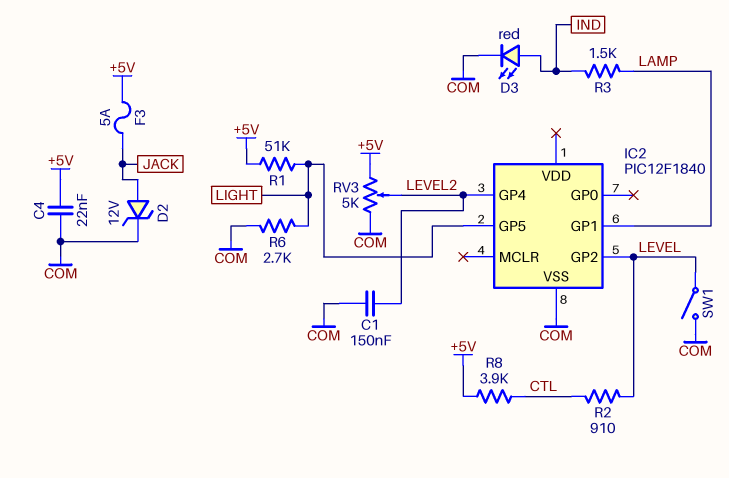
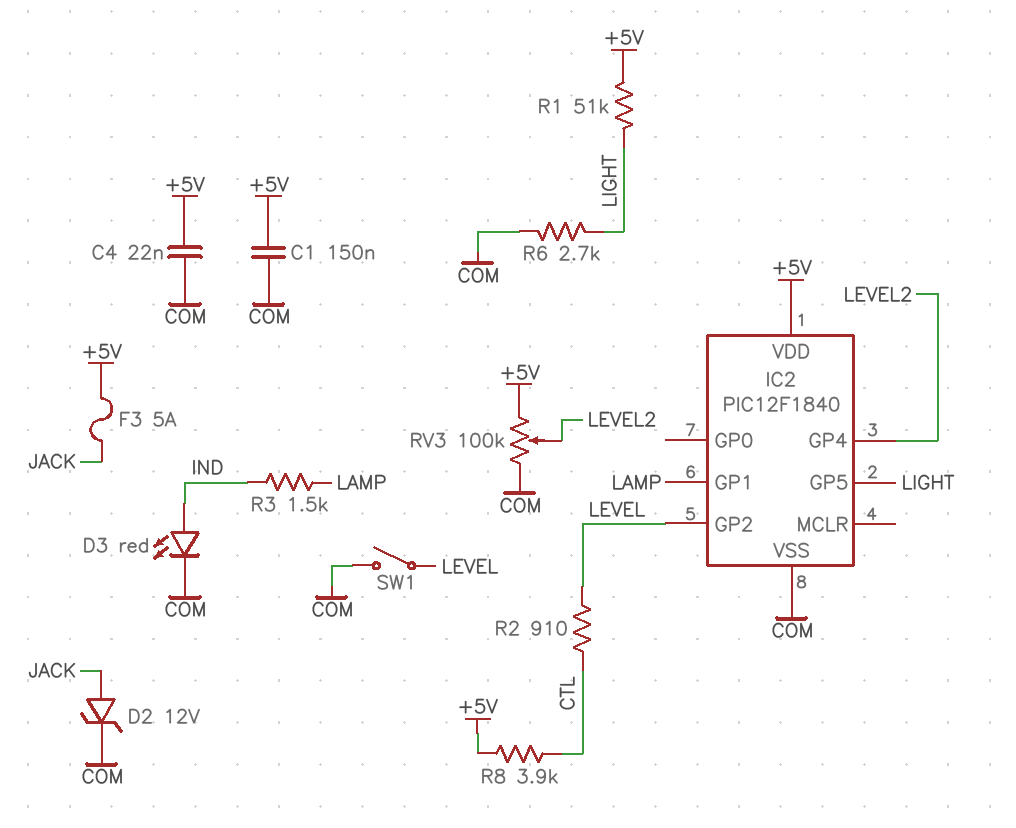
C1: 150nF (COM, LEVEL2) -> 150nF (+5V, COM)
IC2 pin VDD: none -> +5V
RV3: 5k (+5V, COM, wiper LEVEL2) -> 100k (+5V, COM, wiper LEVEL2)

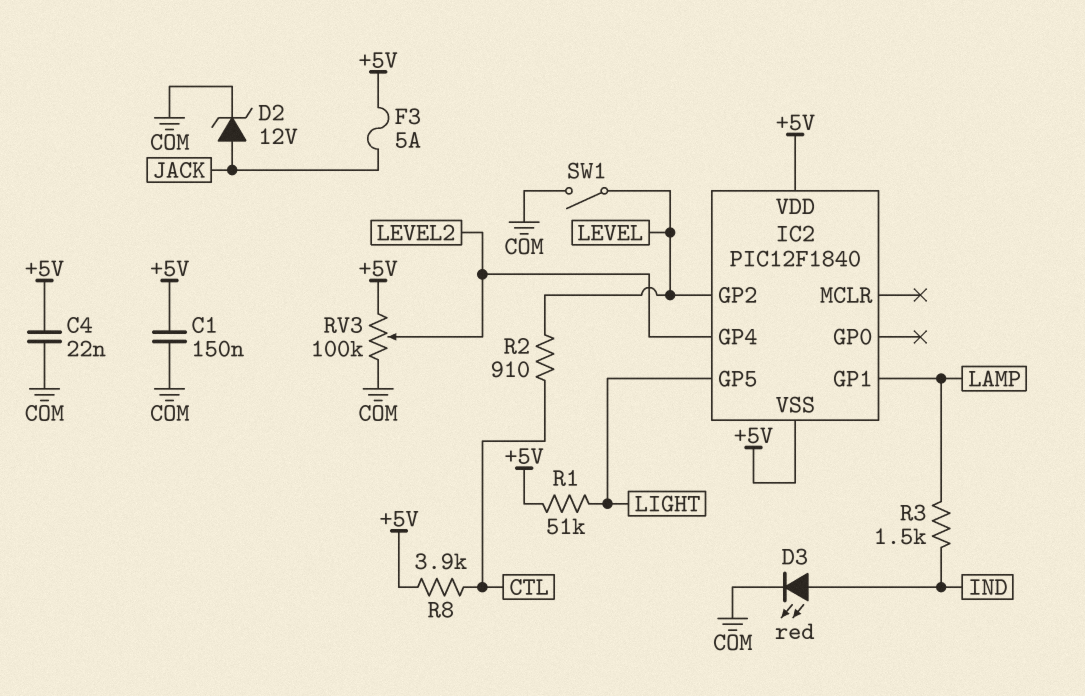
IC2 pin VSS: COM -> +5V
R6: 2.7k (COM, LIGHT) -> none

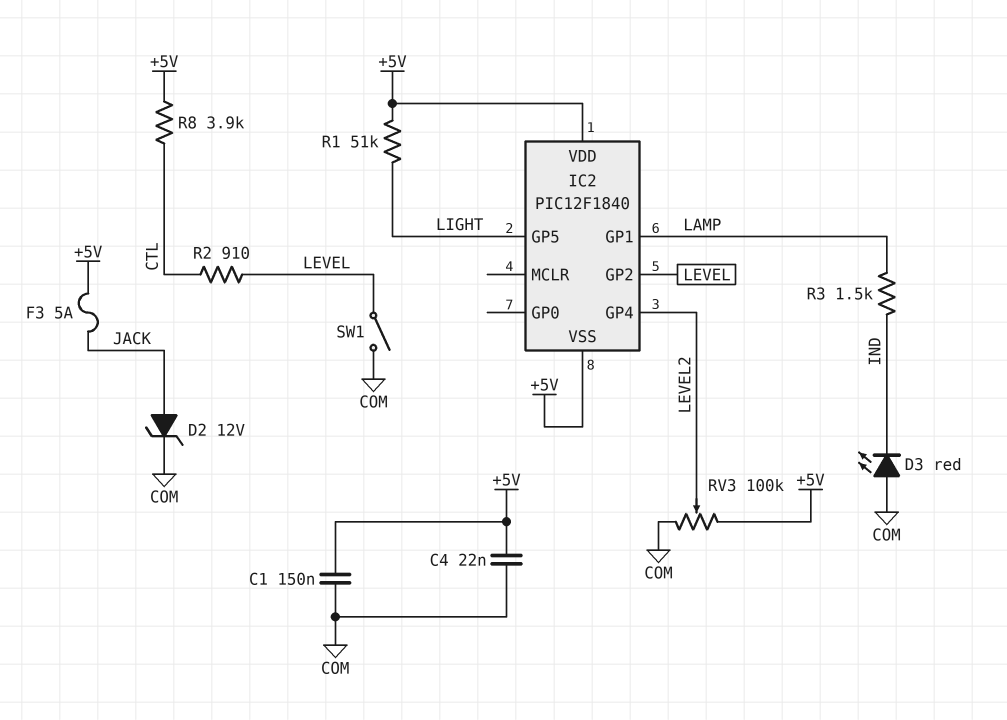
D3: LED red (A IND, K COM) -> LED red (A COM, K IND)

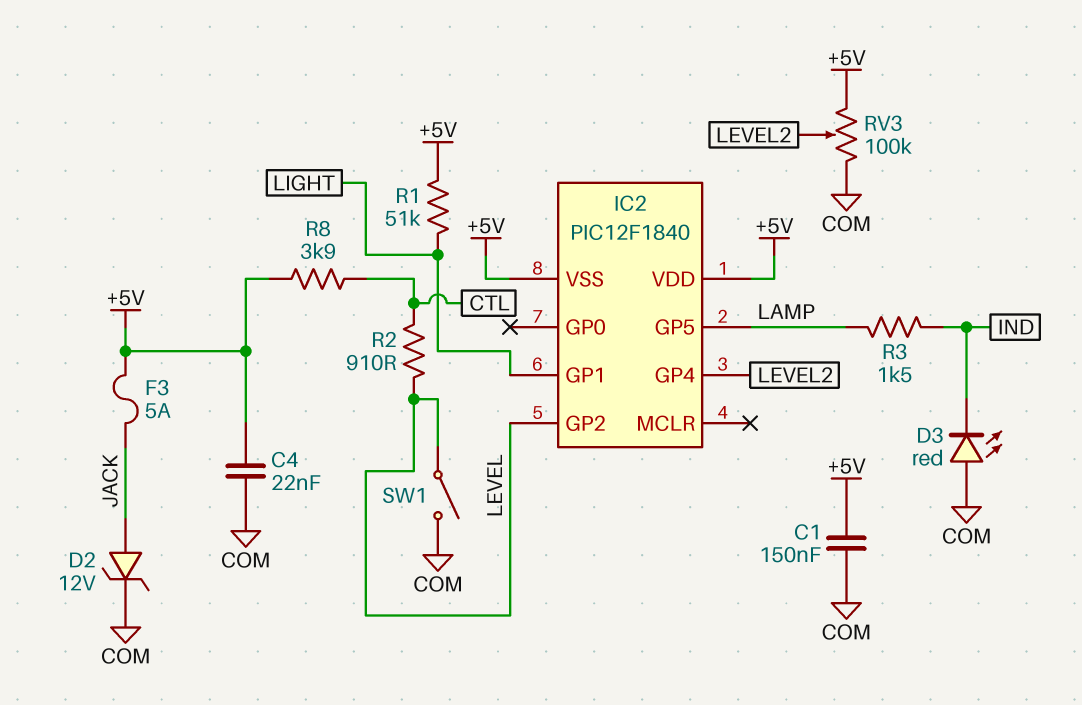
IC2 pin GP1: LAMP -> LIGHT
IC2 pin GP5: LIGHT -> LAMP

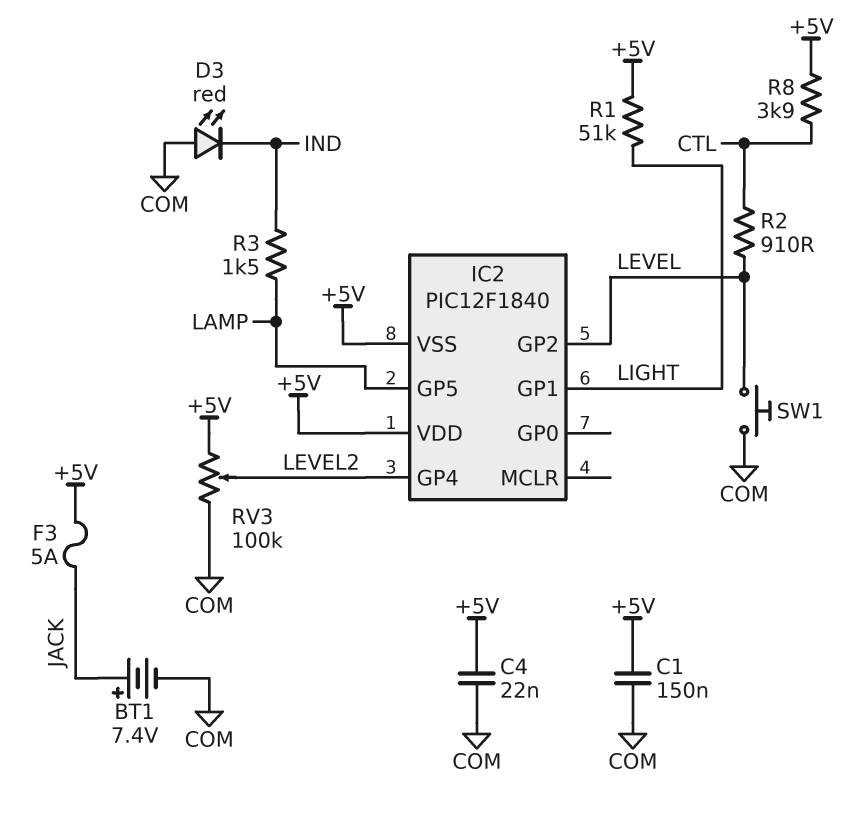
BT1: none -> 7.4V (plus JACK, minus COM)
D2: zener 12V (A JACK, K COM) -> none
SW1: switch (COM, LEVEL) -> button (COM, LEVEL)

